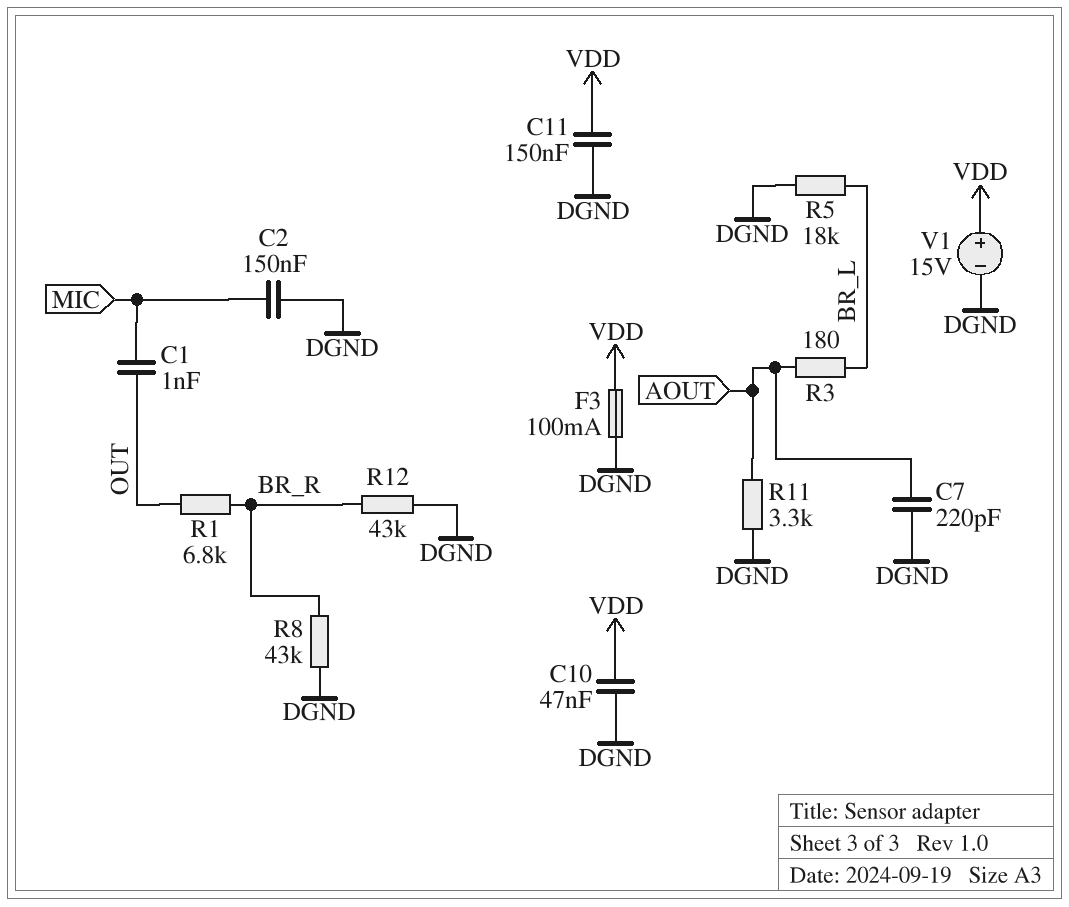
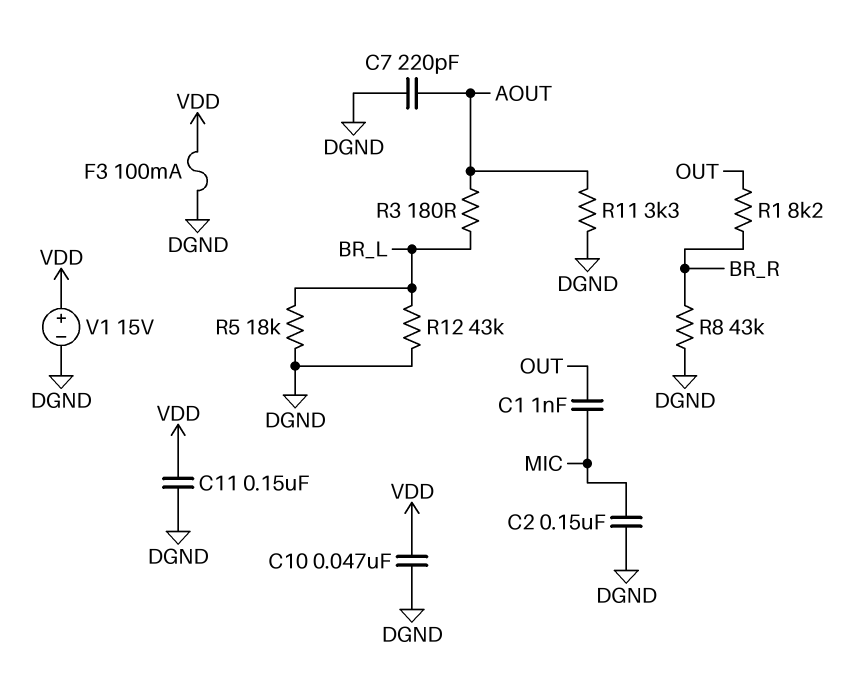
R1: 6.8k (BR_R, OUT) -> 8.2k (BR_R, OUT)
R12: 43k (BR_R, DGND) -> 43k (BR_L, DGND)

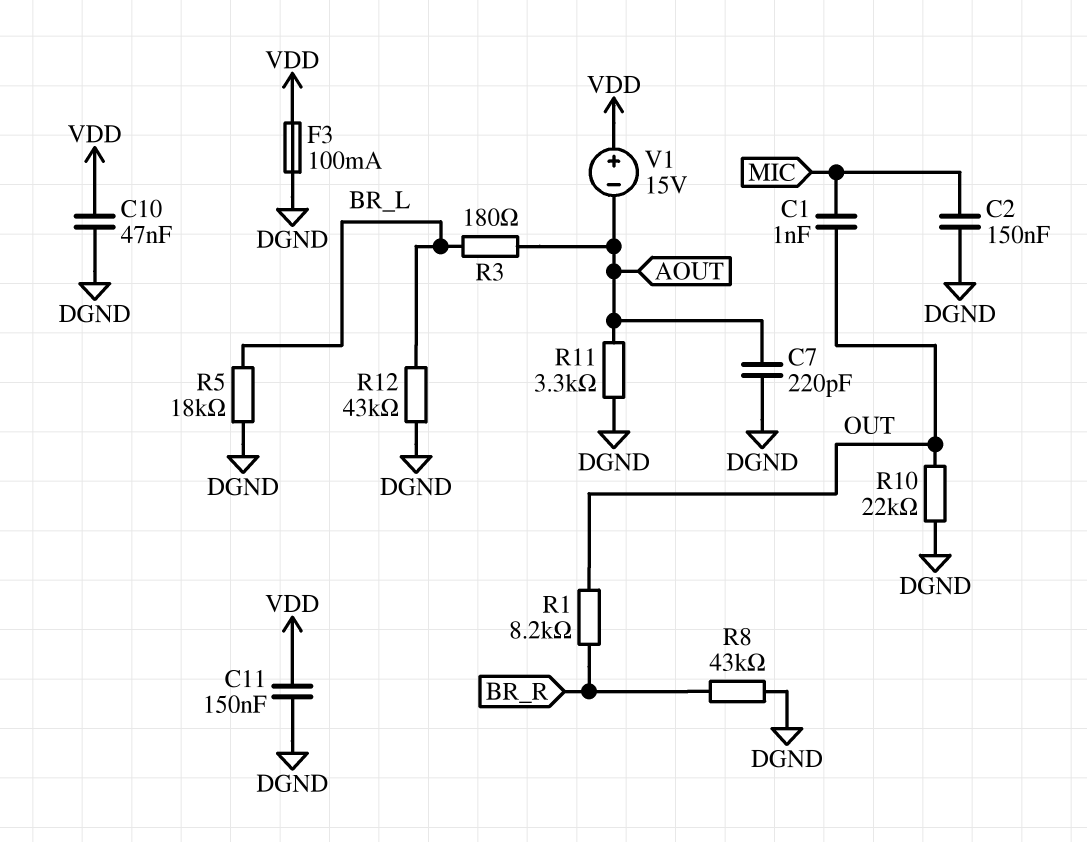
R10: none -> 22k (DGND, OUT)
V1: 15V (plus VDD, minus DGND) -> 15V (plus VDD, minus AOUT)

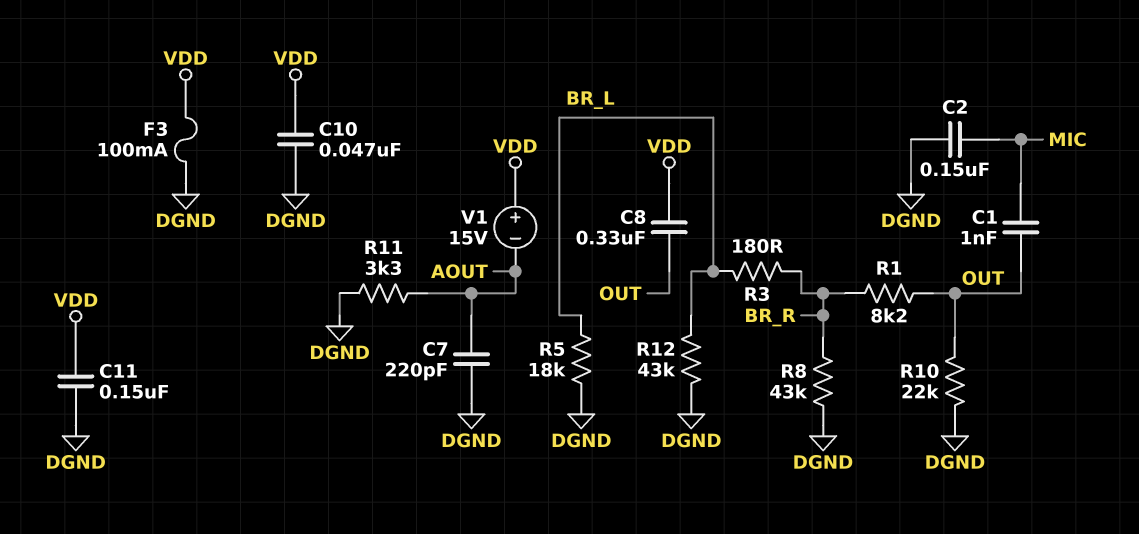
C8: none -> 330nF (OUT, VDD)
R3: 180 (AOUT, BR_L) -> 180 (BR_L, BR_R)

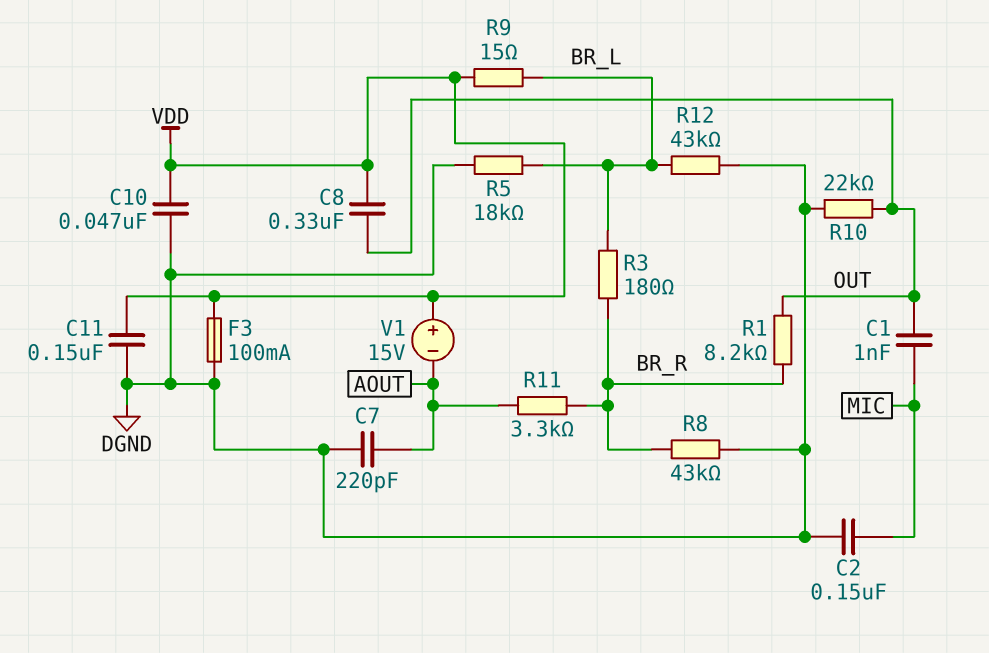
R9: none -> 15 (BR_L, VDD)
R11: 3.3k (AOUT, DGND) -> 3.3k (AOUT, BR_R)

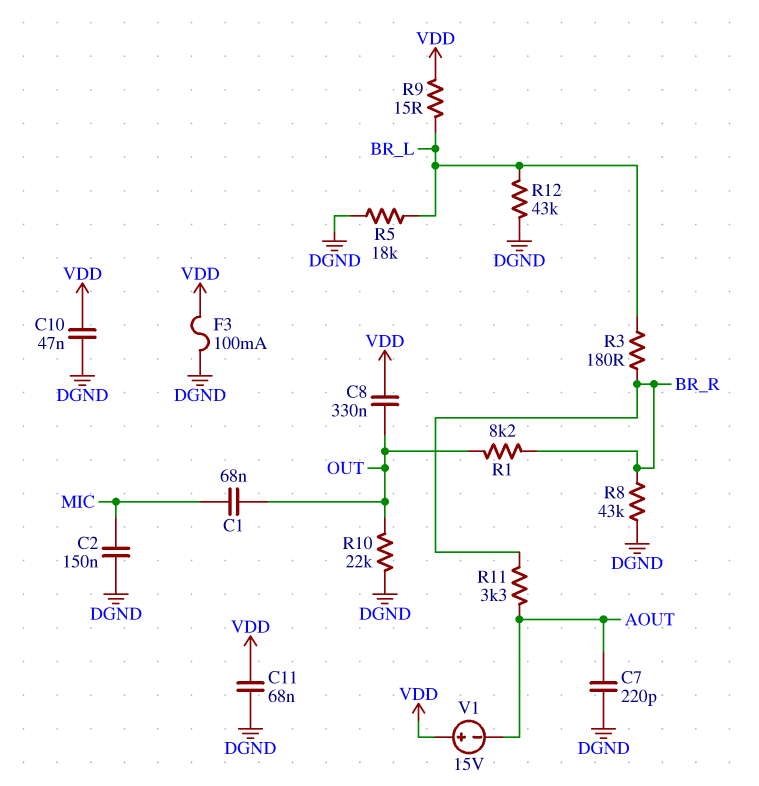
C1: 1nF (MIC, OUT) -> 68nF (MIC, OUT)
C11: 150nF (DGND, VDD) -> 68nF (DGND, VDD)

